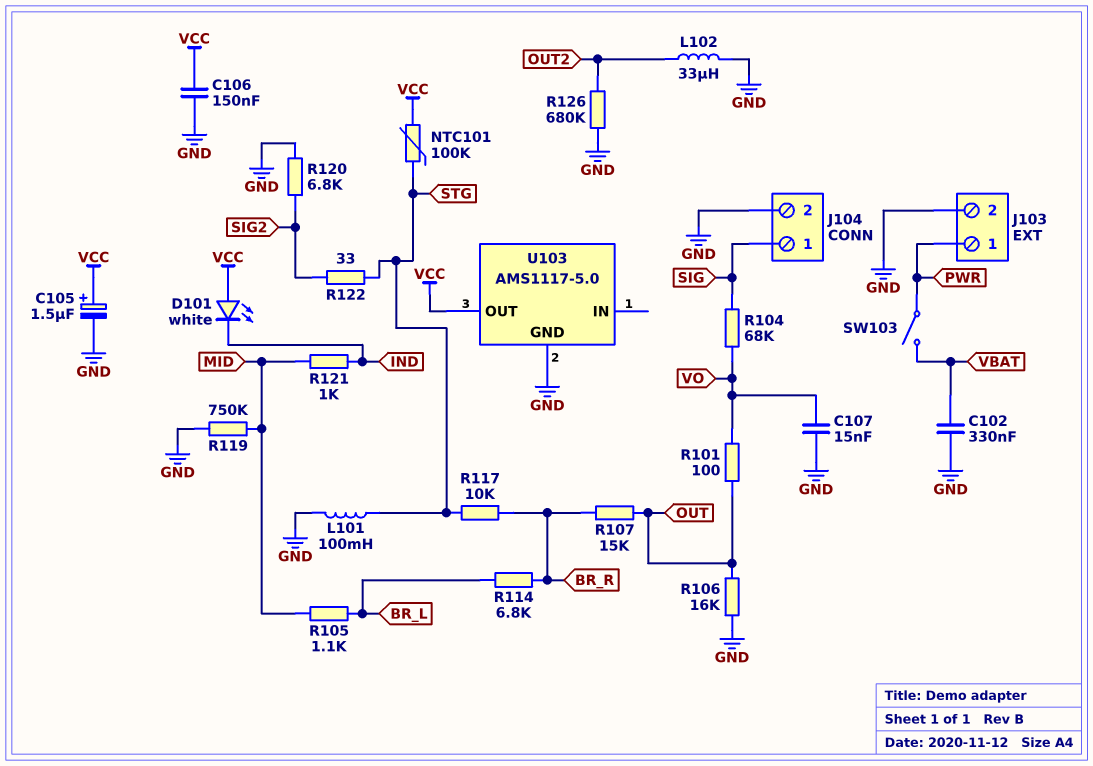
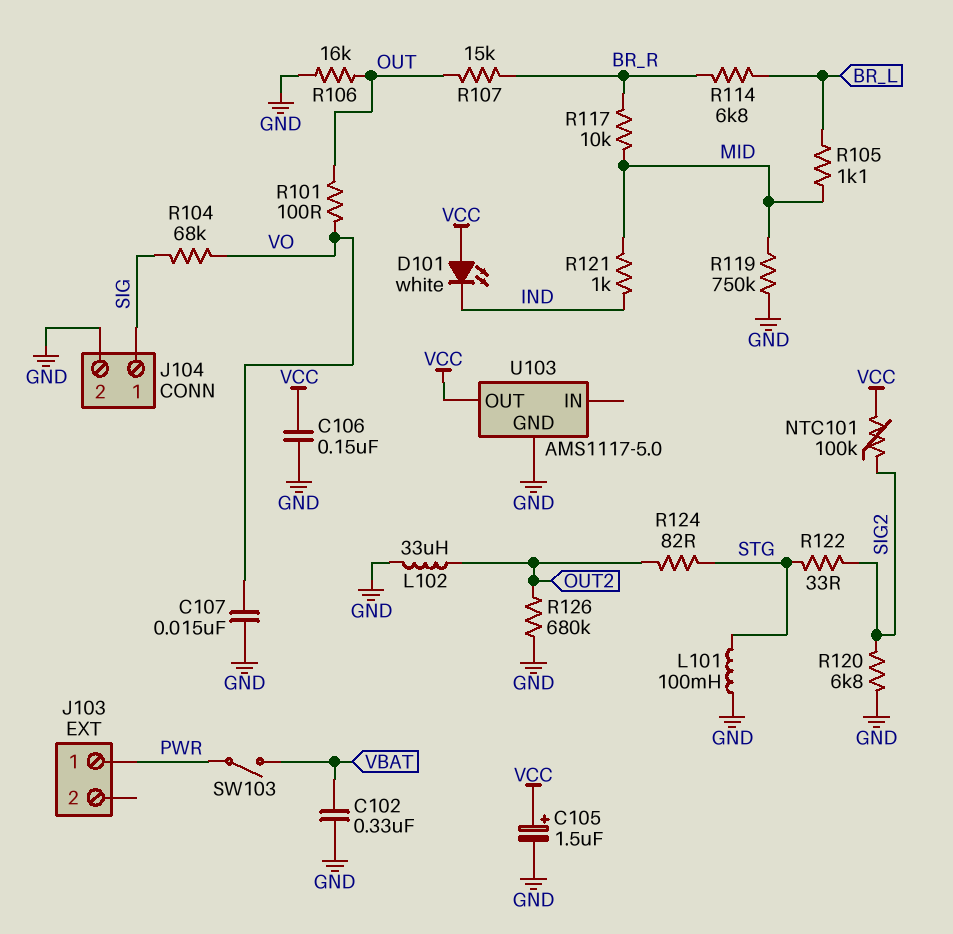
J103 pin 2: GND -> none
NTC101: 100k (STG, VCC) -> 100k (SIG2, VCC)
R117: 10k (BR_R, STG) -> 10k (BR_R, MID)
R124: none -> 82 (OUT2, STG)

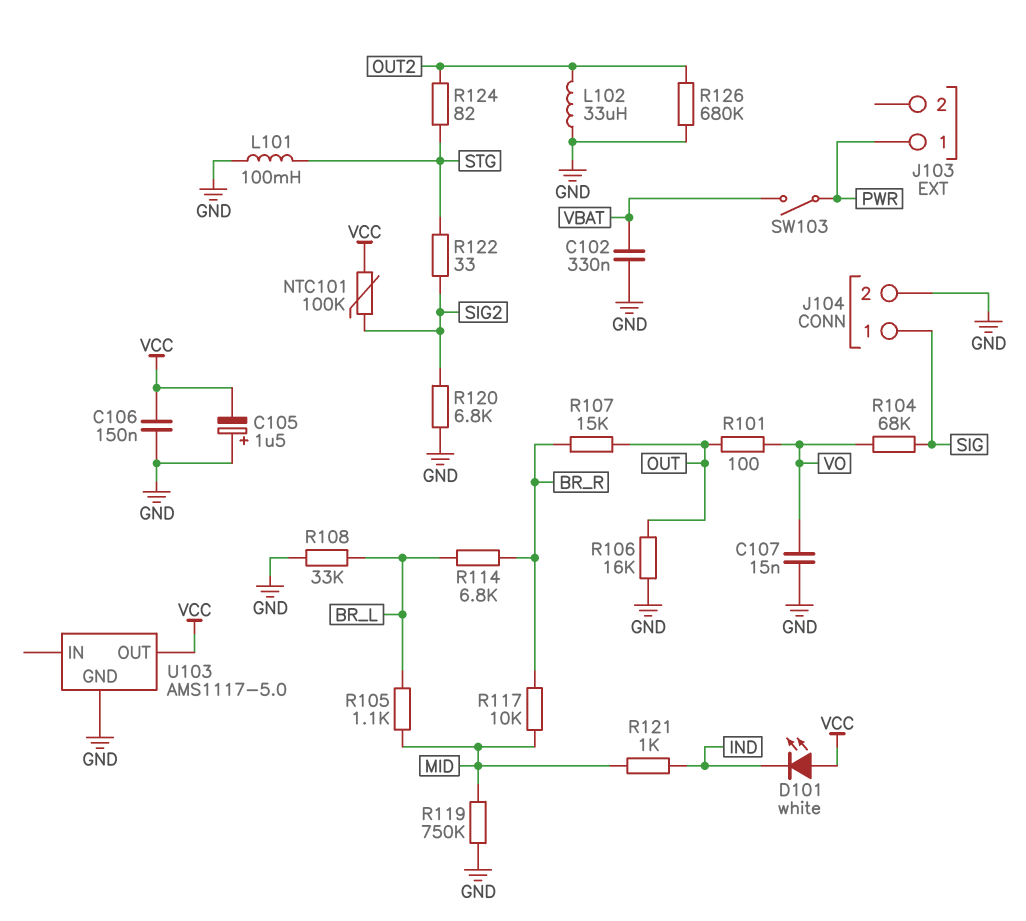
C105: 1.5uF (plus VCC, minus GND) -> 1.5uF (plus GND, minus VCC)
R108: none -> 33k (BR_L, GND)

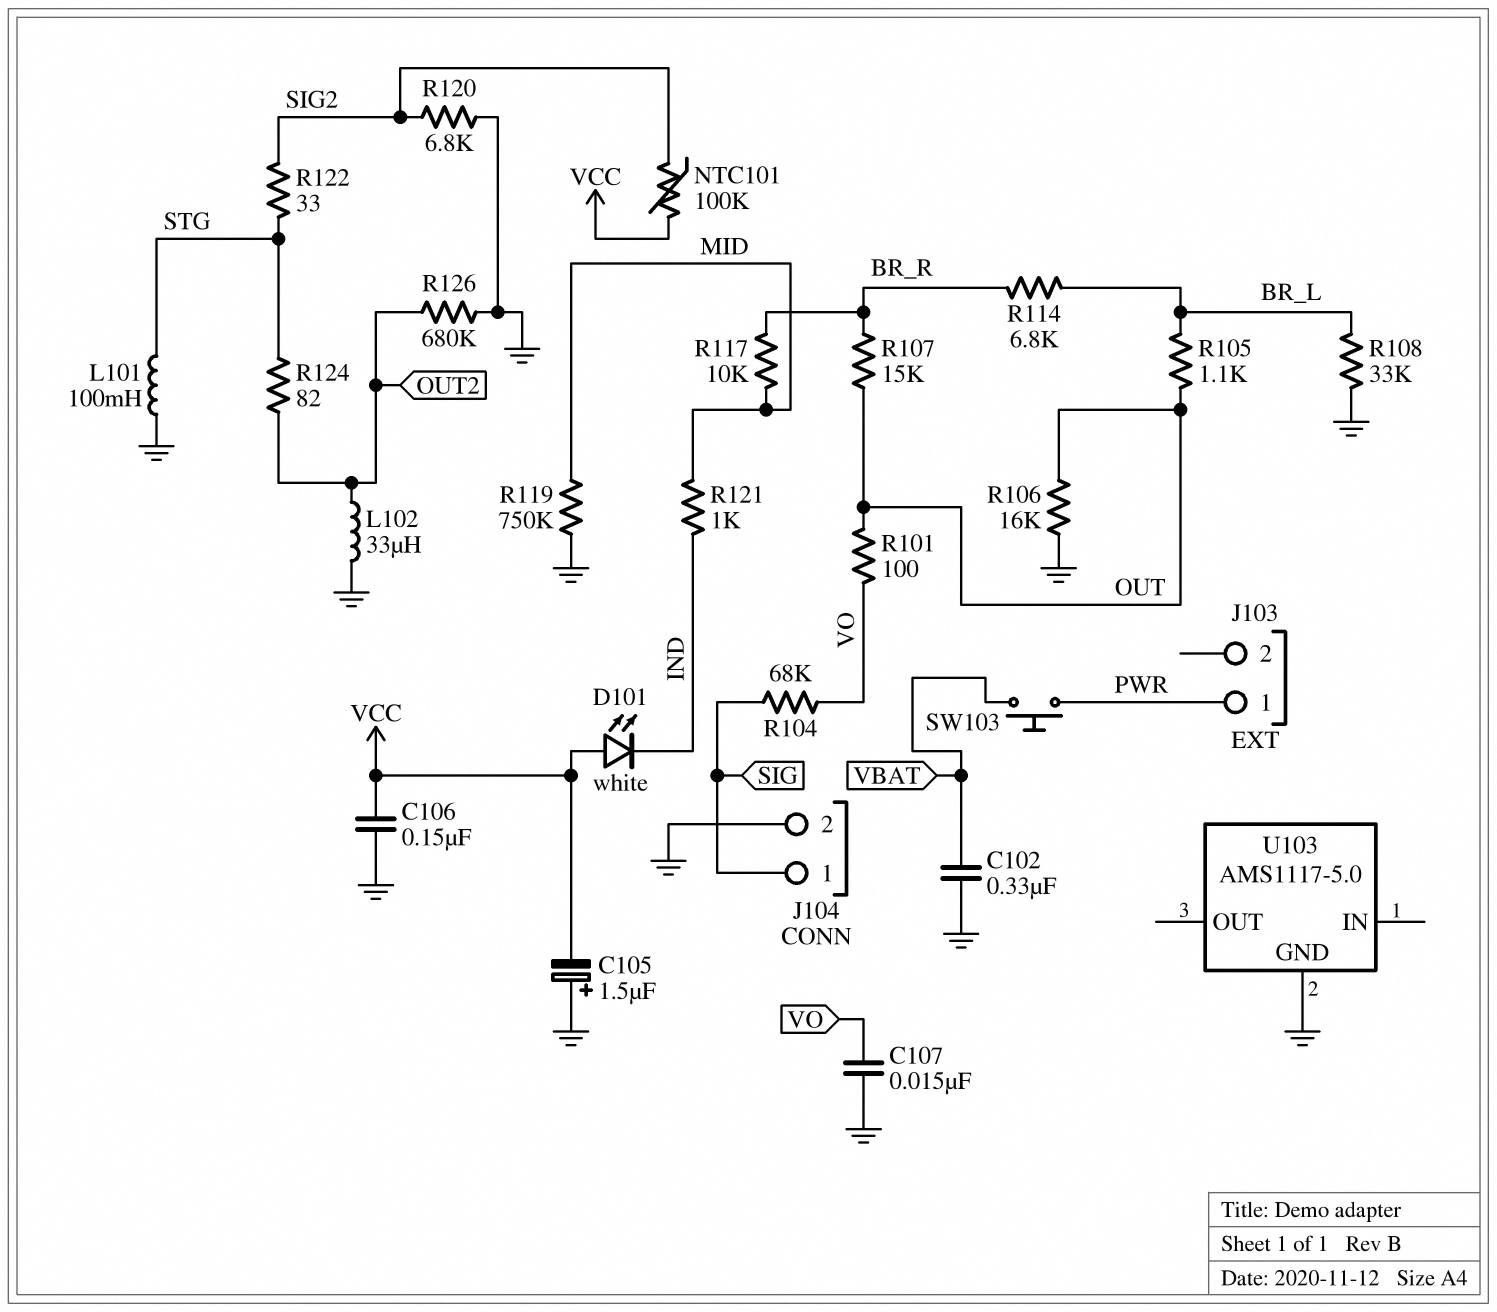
R105: 1.1k (BR_L, MID) -> 1.1k (BR_L, OUT)
SW103: switch (PWR, VBAT) -> button (PWR, VBAT)
U103 pin OUT: VCC -> none

